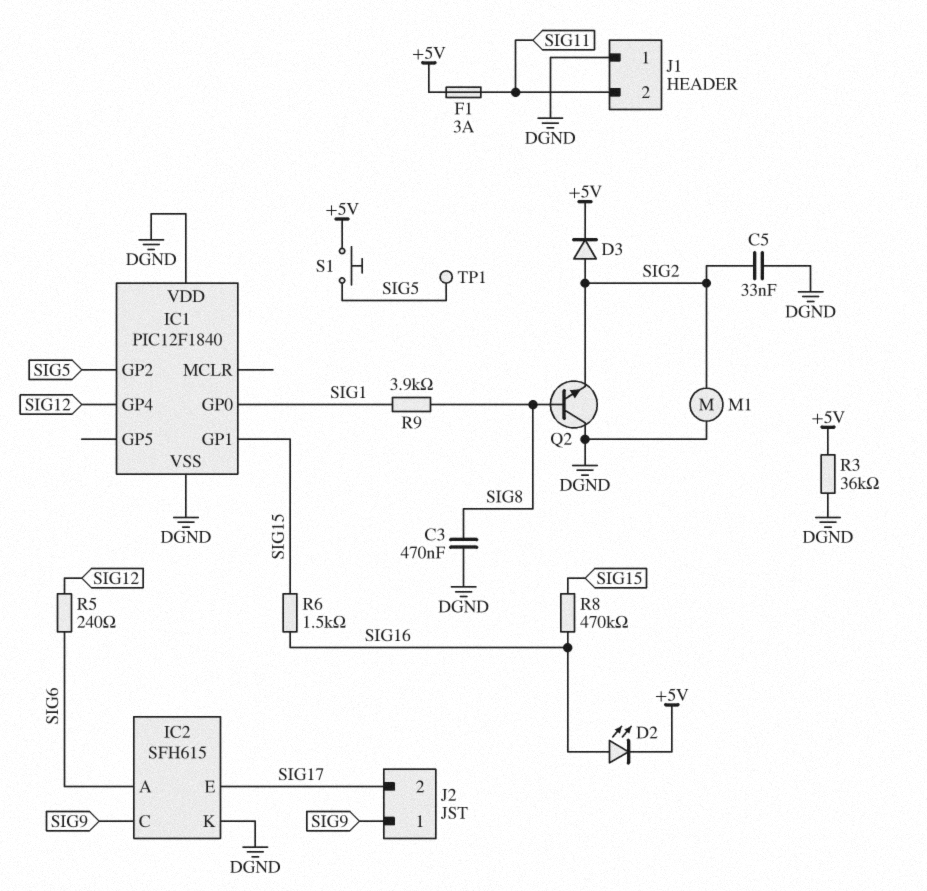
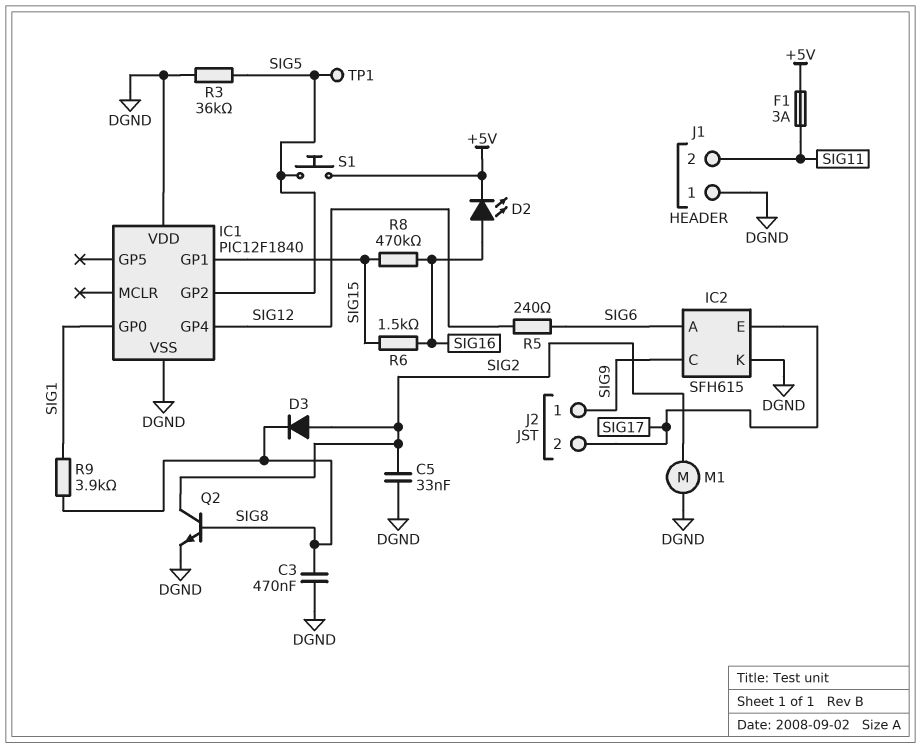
D3: diode (A SIG2, K +5V) -> diode (A SIG2, K SIG8)
Q2: NPN (B SIG8, C DGND, E SIG2) -> NPN (B SIG8, C SIG2, E DGND)
R3: 36k (+5V, DGND) -> 36k (DGND, SIG5)

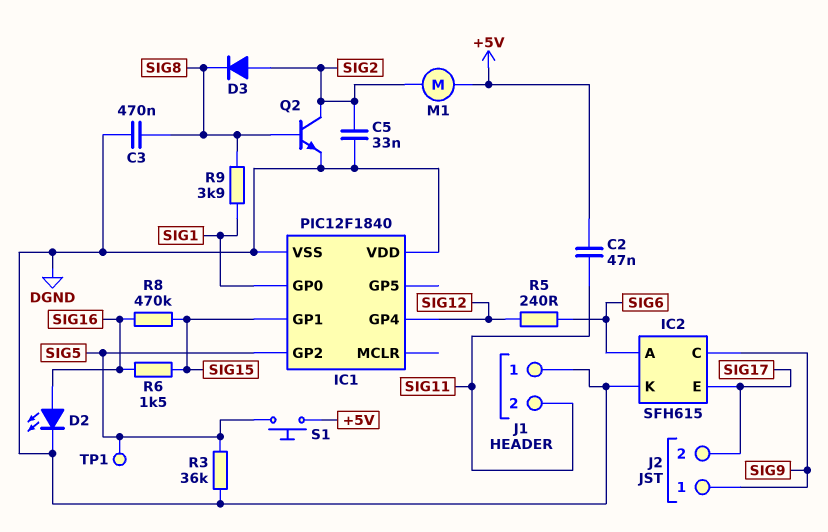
C2: none -> 47nF (+5V, SIG11)
D2: LED (A SIG16, K +5V) -> LED (A SIG16, K DGND)
F1: 3A (+5V, SIG11) -> none
M1: motor (DGND, SIG2) -> motor (+5V, SIG2)

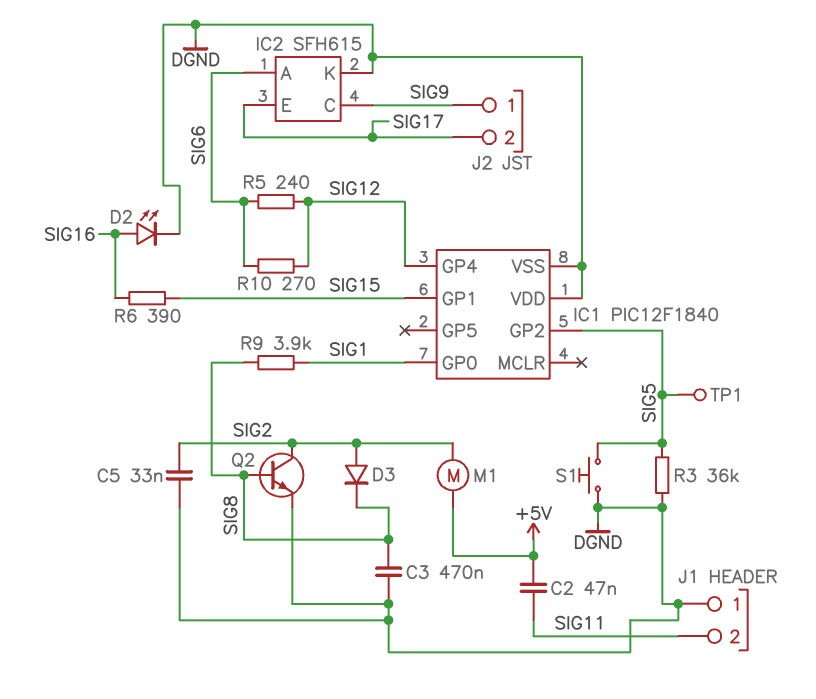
R6: 1.5k (SIG15, SIG16) -> 390 (SIG15, SIG16)
R8: 470k (SIG15, SIG16) -> none
R10: none -> 270 (SIG6, SIG12)
S1: button (+5V, SIG5) -> button (DGND, SIG5)

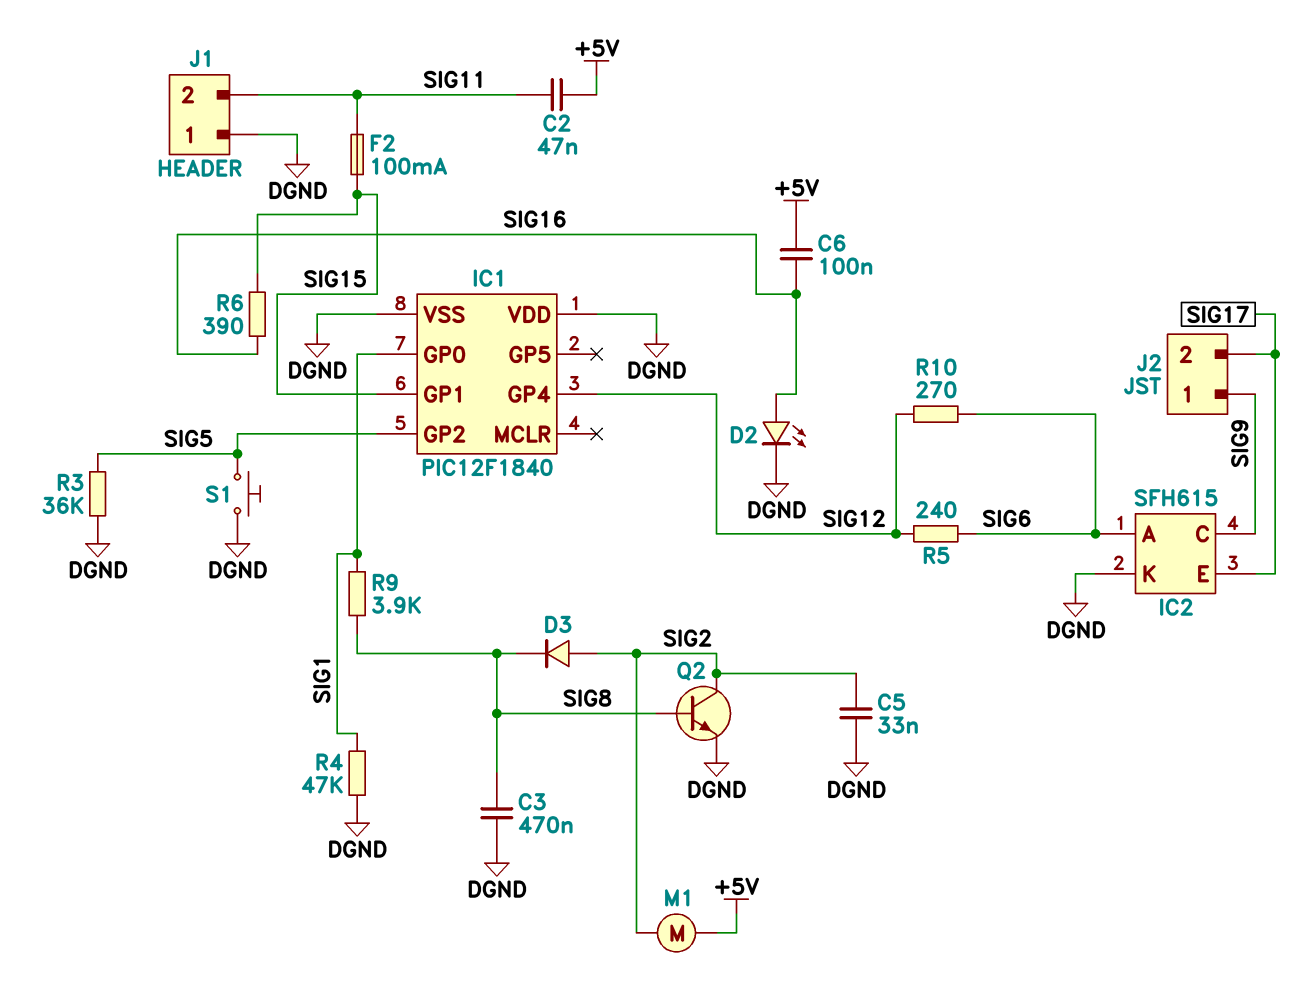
C6: none -> 100nF (+5V, SIG16)
F2: none -> 100mA (SIG11, SIG15)
R4: none -> 47k (DGND, SIG1)
TP1: test point (SIG5) -> none

